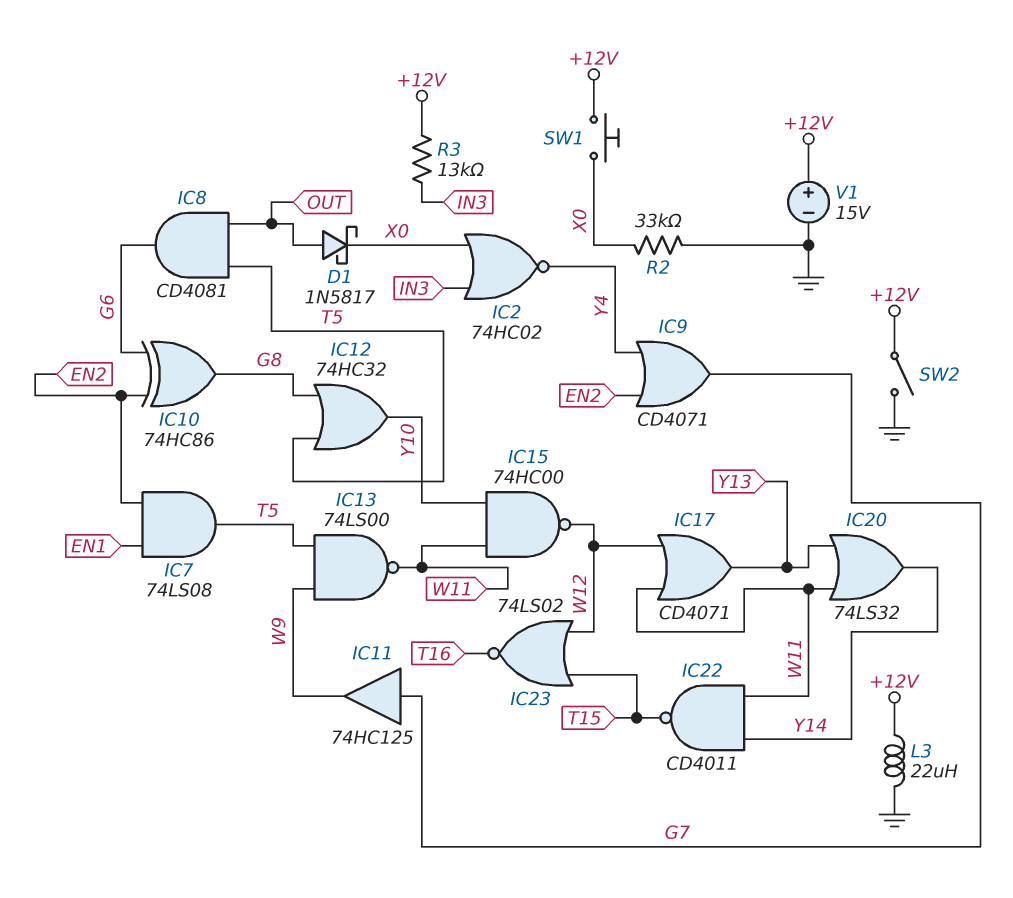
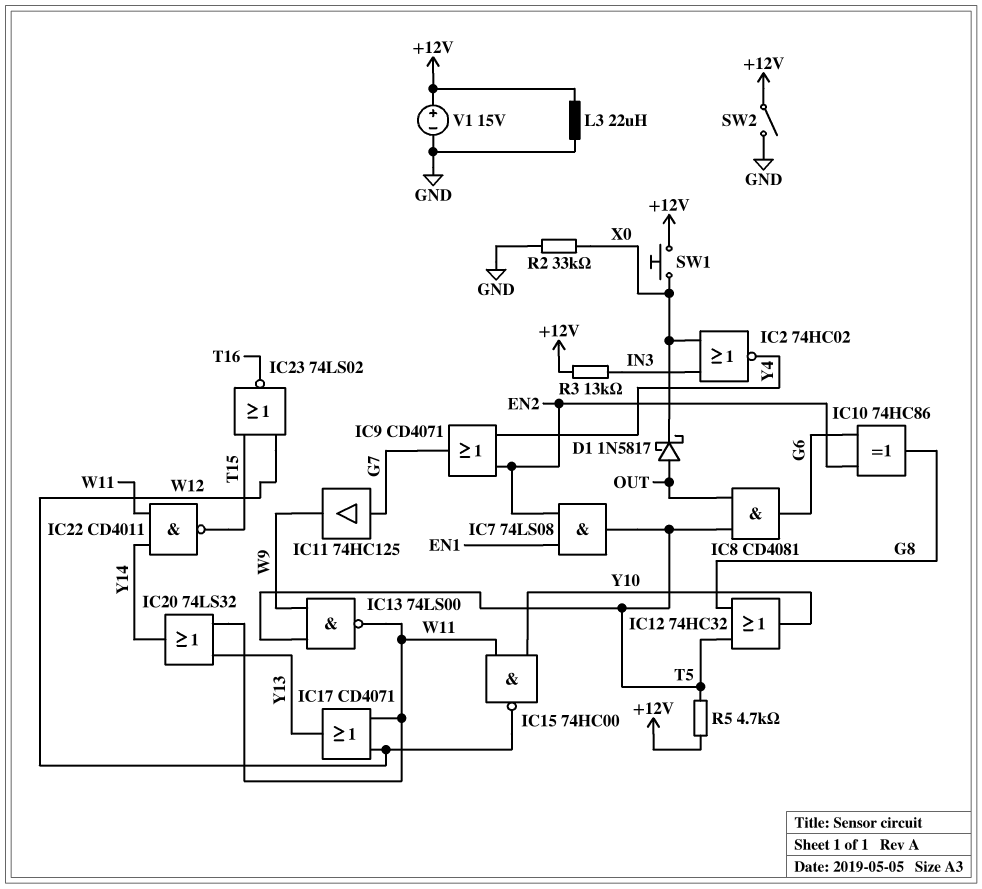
R5: none -> 4.7k (+12V, T5)

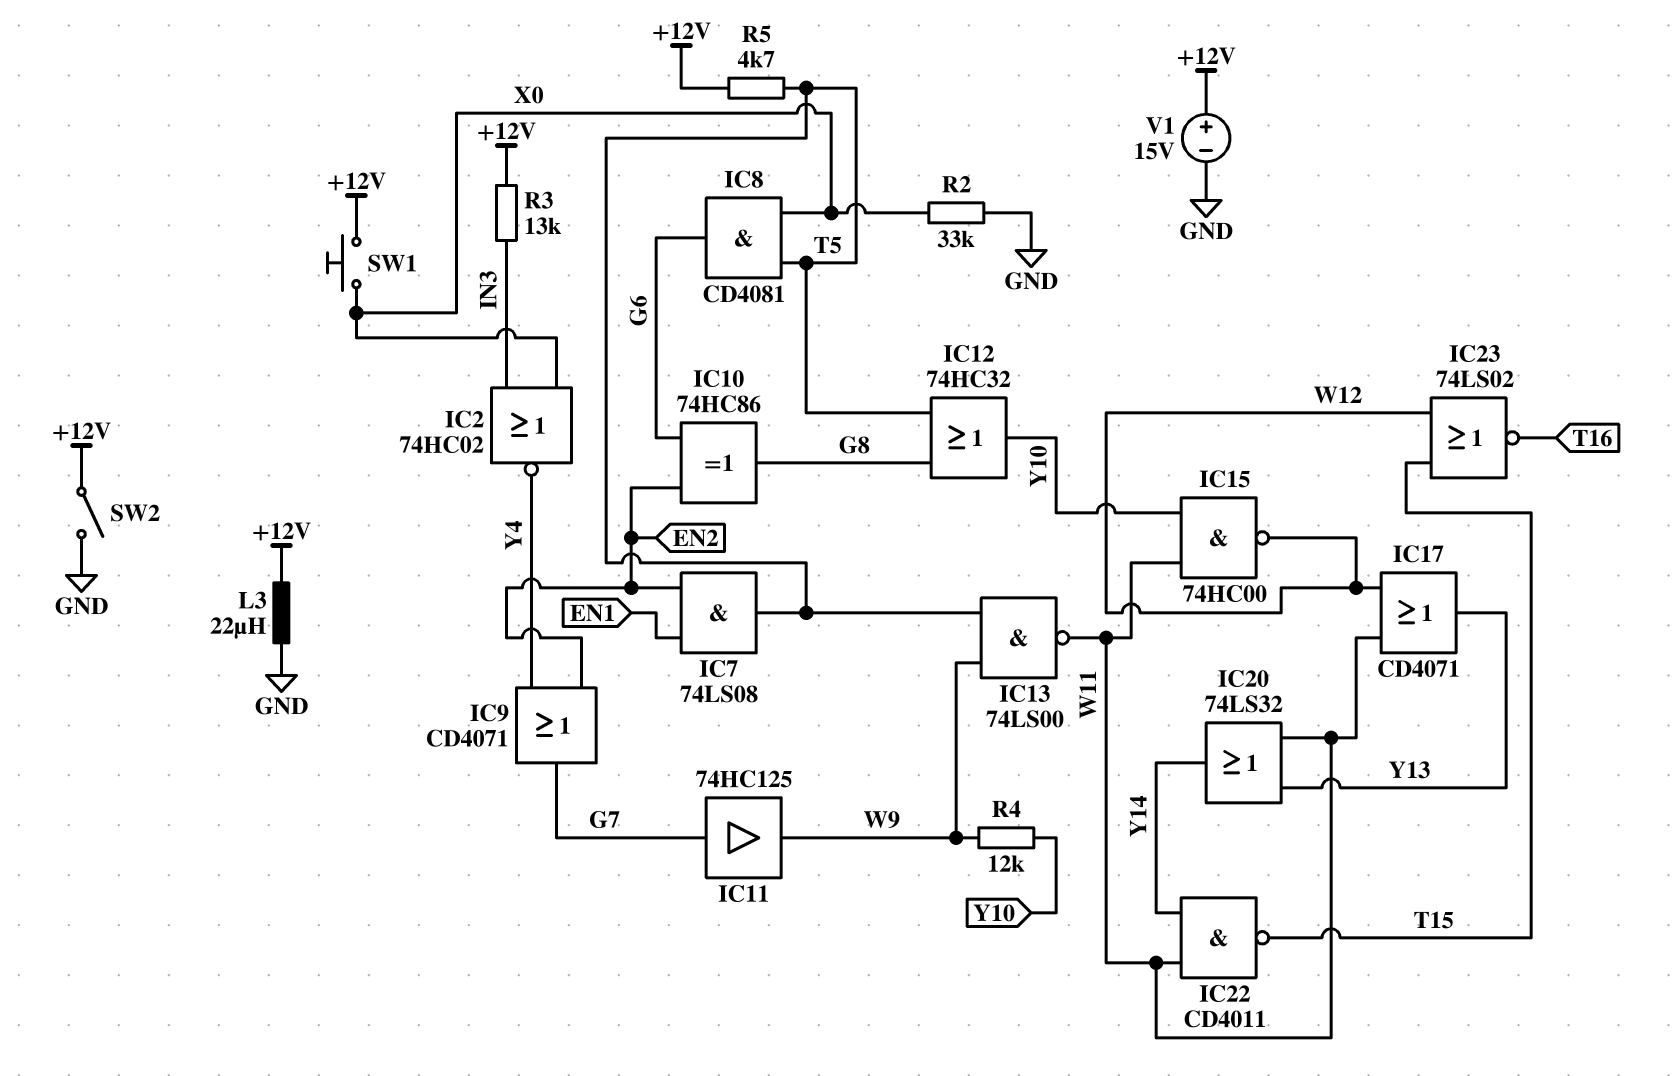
D1: schottky 1N5817 (A OUT, K X0) -> none
IC8: AND CD4081 (in OUT, in T5, out G6) -> AND CD4081 (in T5, in X0, out G6)
R4: none -> 12k (W9, Y10)

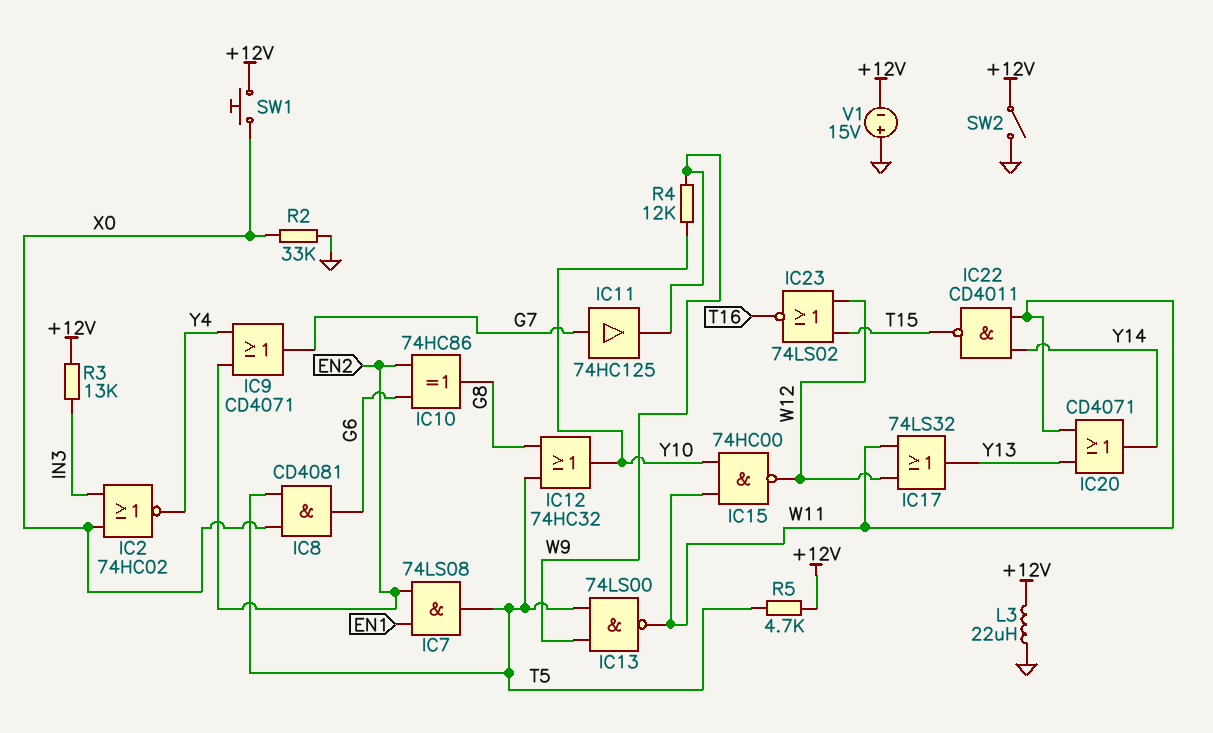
IC17: OR CD4071 (in W11, in W12, out Y13) -> OR 74LS32 (in W11, in W12, out Y13)
IC20: OR 74LS32 (in W11, in Y13, out Y14) -> OR CD4071 (in W11, in Y13, out Y14)
V1: 15V (plus +12V, minus GND) -> 15V (plus GND, minus +12V)

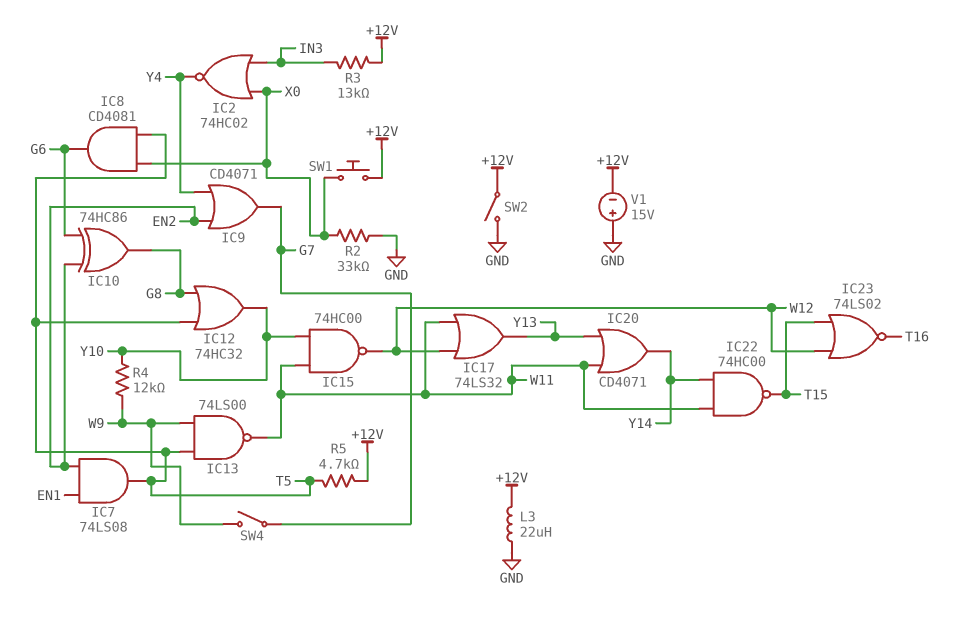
IC11: buffer 74HC125 (in G7, out W9) -> none
IC22: NAND CD4011 (in W11, in Y14, out T15) -> NAND 74HC00 (in W11, in Y14, out T15)
SW4: none -> switch (G7, W9)

